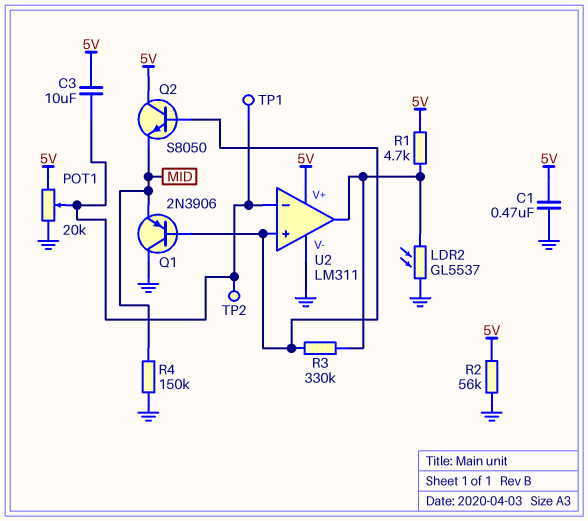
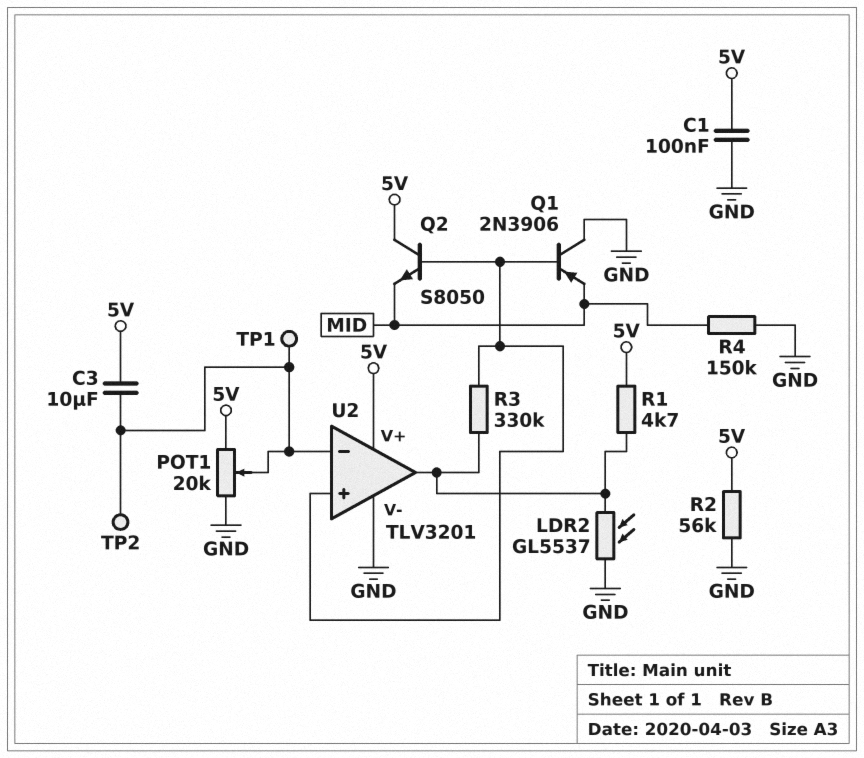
C1: 470nF (5V, GND) -> 100nF (5V, GND)
U2: LM311 -> TLV3201

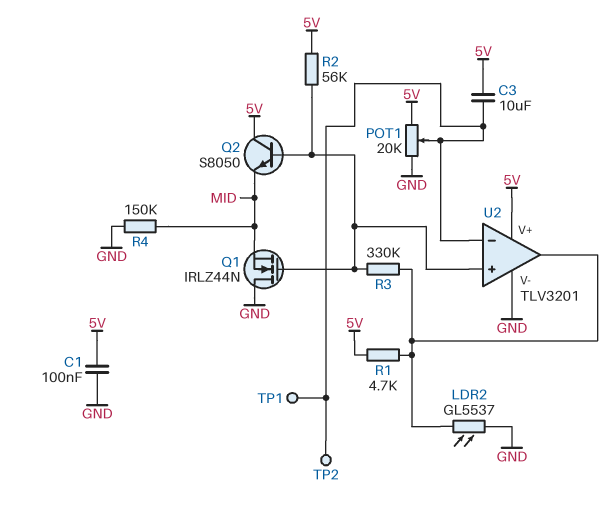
Q1: PNP 2N3906 (B U2/in+, C GND, E MID) -> NMOS IRLZ44N (G U2/in+, D GND, S MID)
R2: 56k (5V, GND) -> 56k (5V, U2/in+)

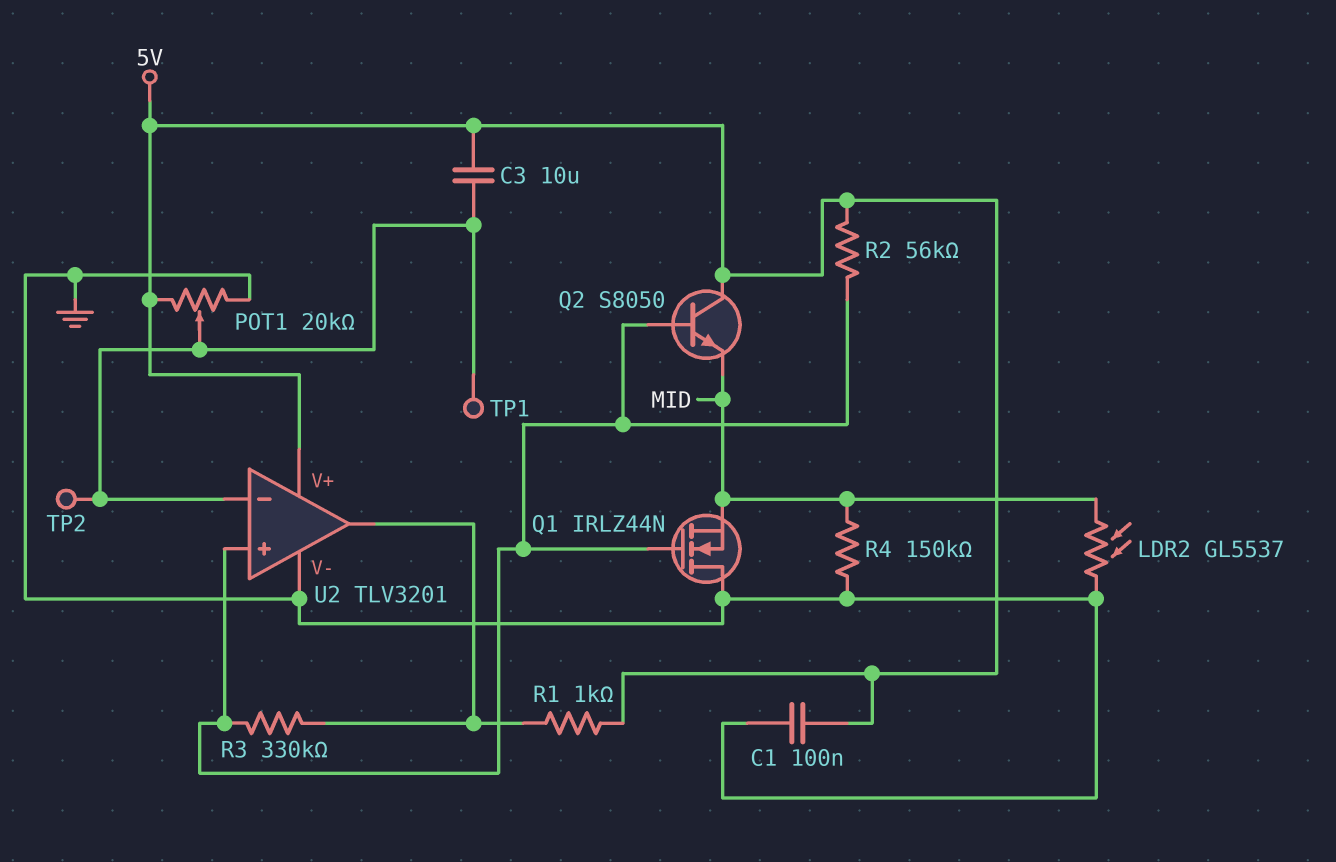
LDR2: GL5537 (GND, U2/out) -> GL5537 (GND, MID)
R1: 4.7k (5V, U2/out) -> 1k (5V, U2/out)

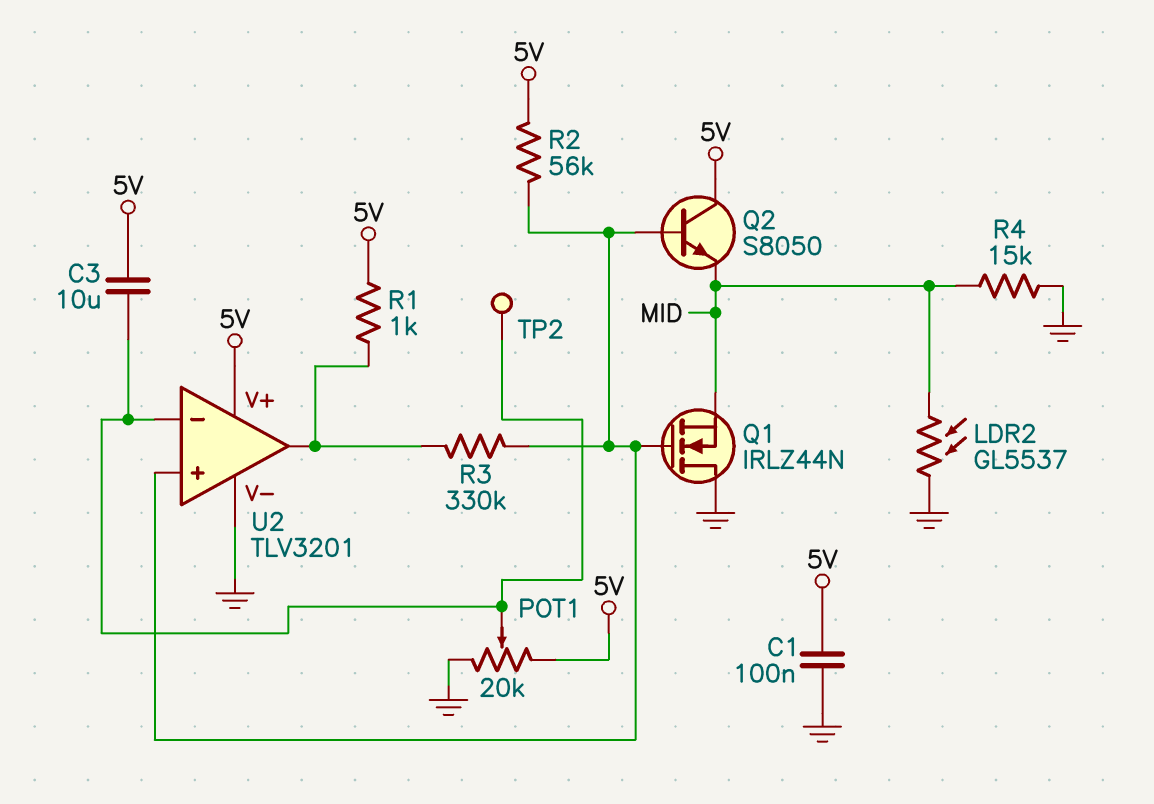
R4: 150k (GND, MID) -> 15k (GND, MID)
TP1: test point (U2/in-) -> none

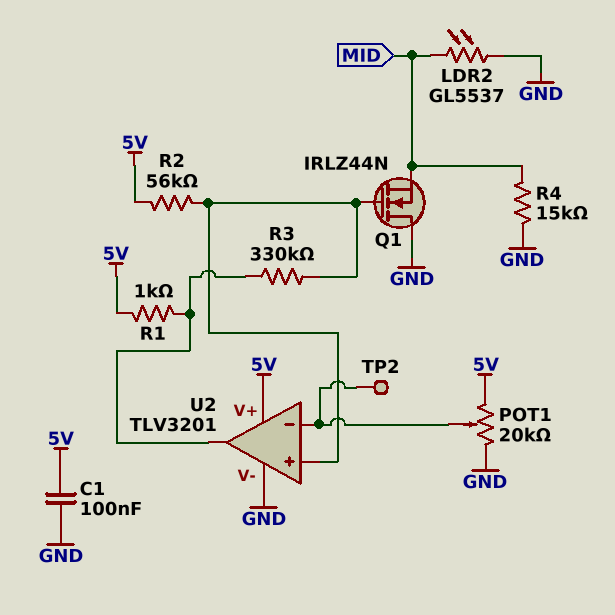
C3: 10uF (5V, U2/in-) -> none
Q2: NPN S8050 (B U2/in+, C 5V, E MID) -> none

